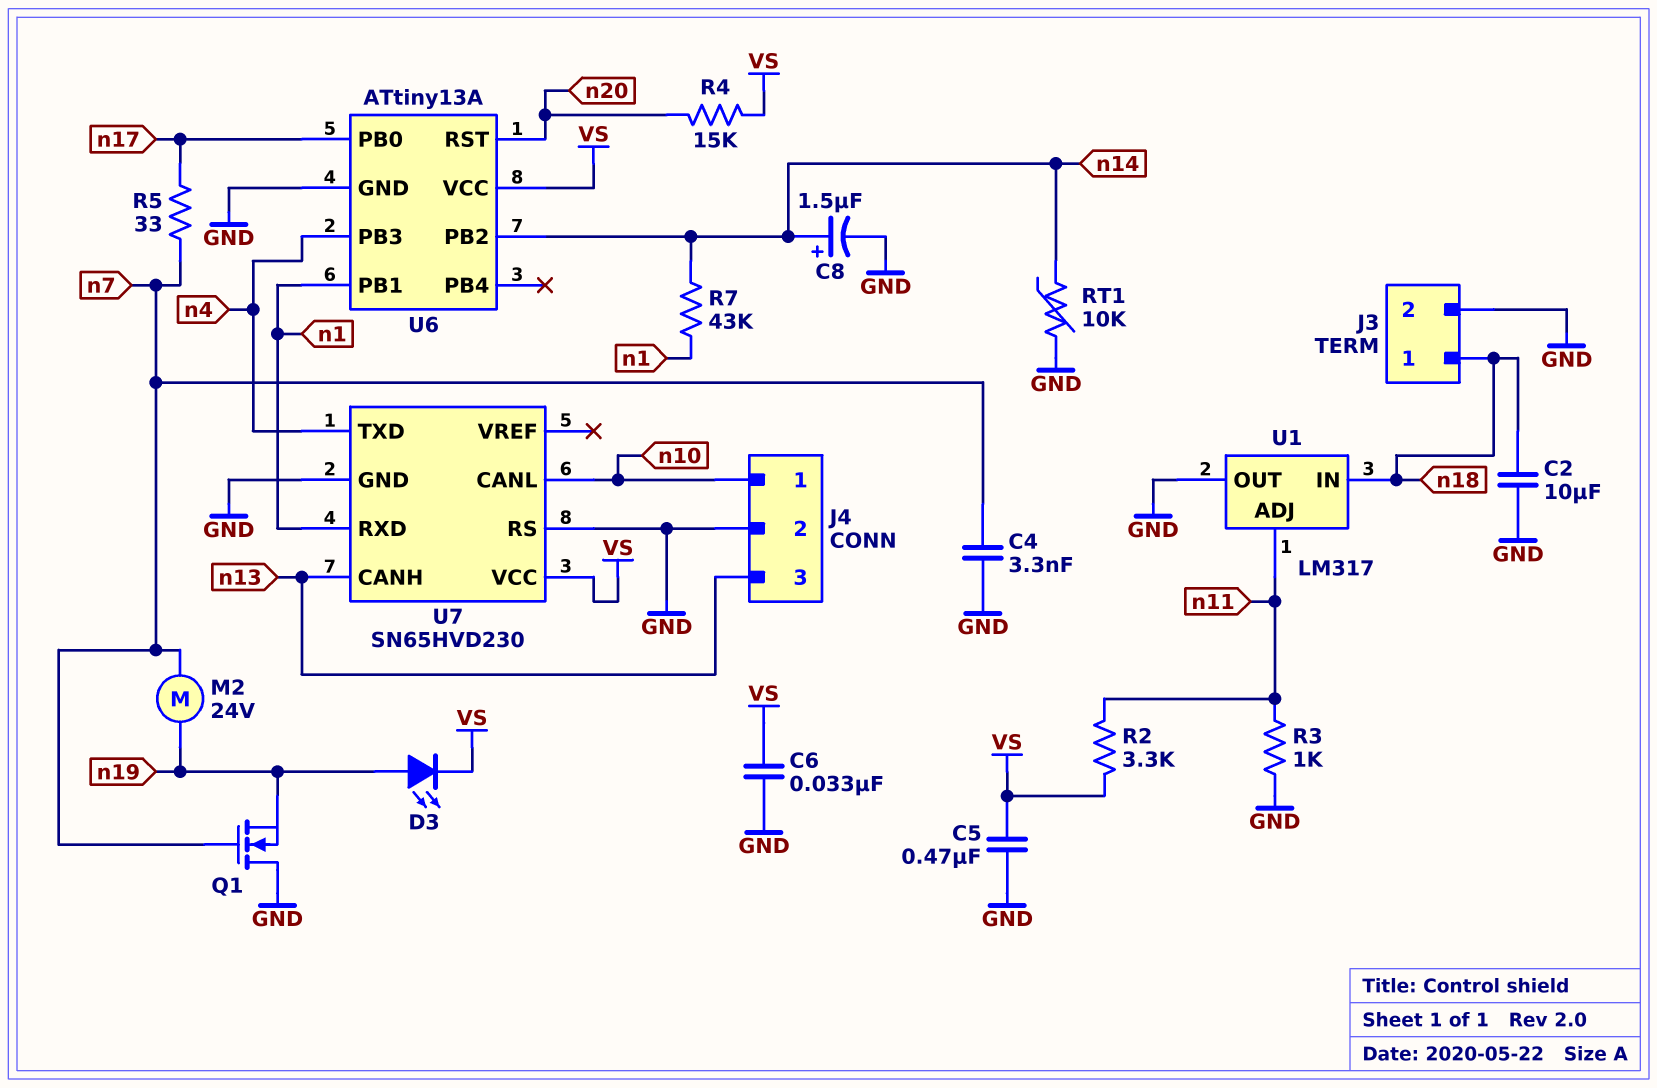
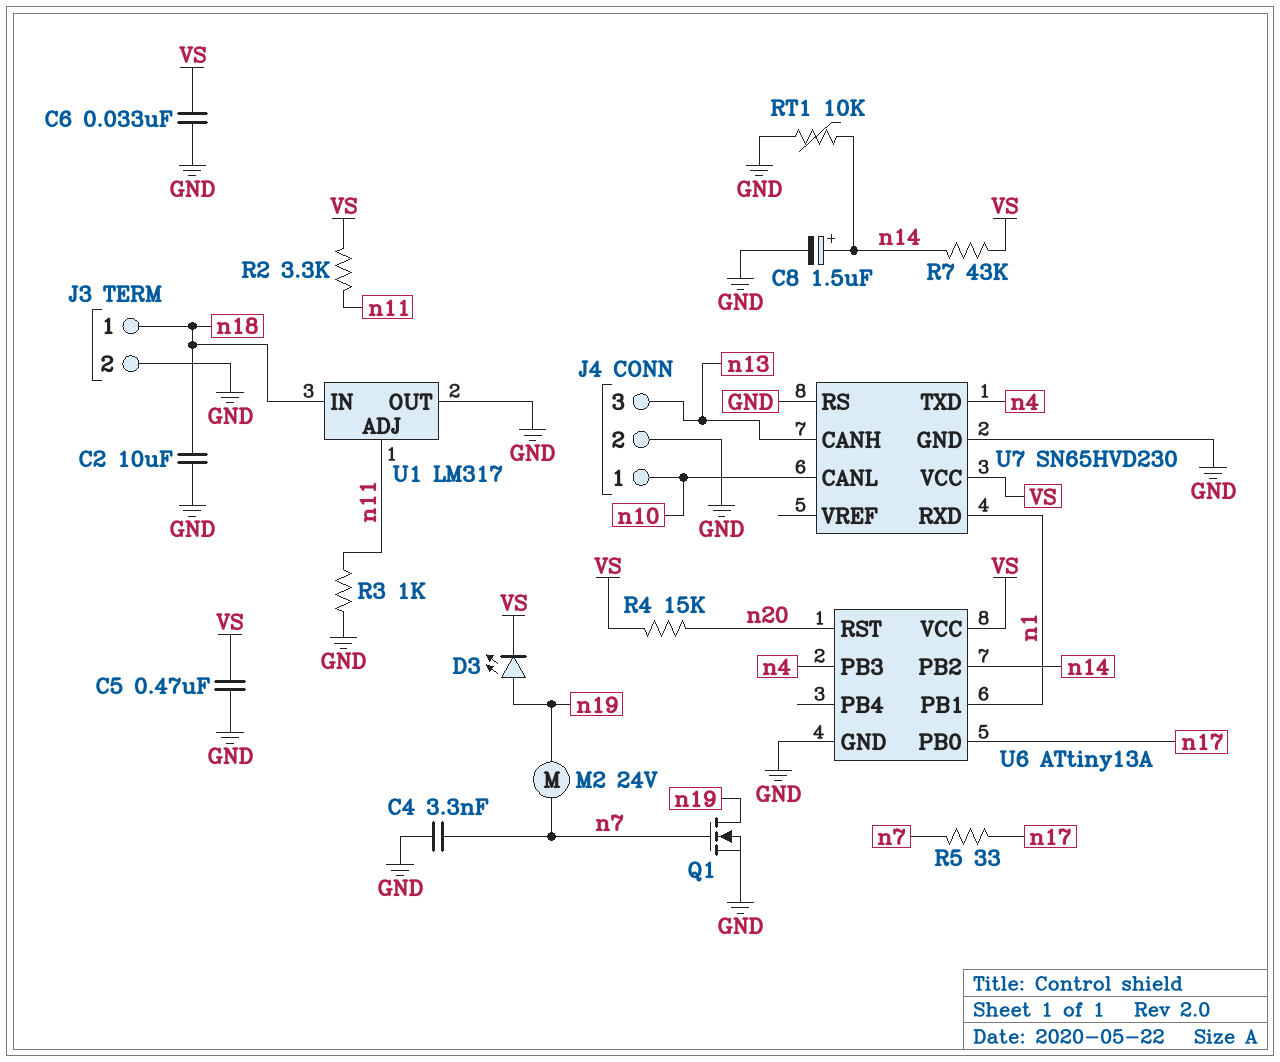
Q1: NMOS (G n7, D GND, S n19) -> NMOS (G n7, D n19, S GND)
R7: 43k (n1, n14) -> 43k (VS, n14)

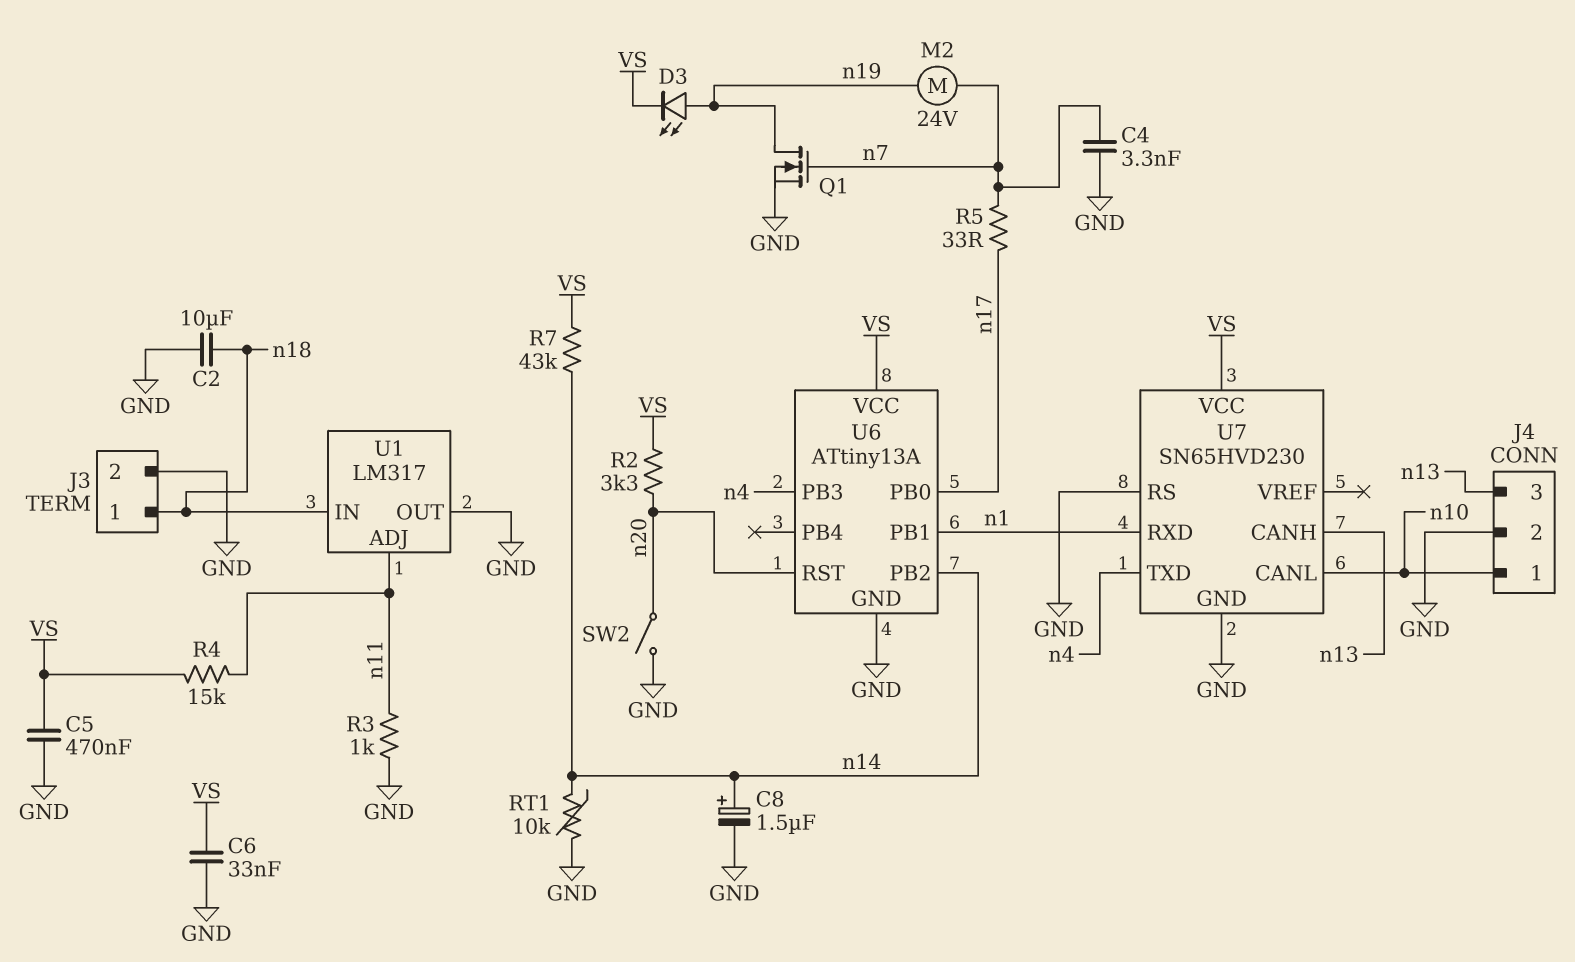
R2: 3.3k (VS, n11) -> 3.3k (VS, n20)
R4: 15k (VS, n20) -> 15k (VS, n11)
SW2: none -> switch (GND, n20)

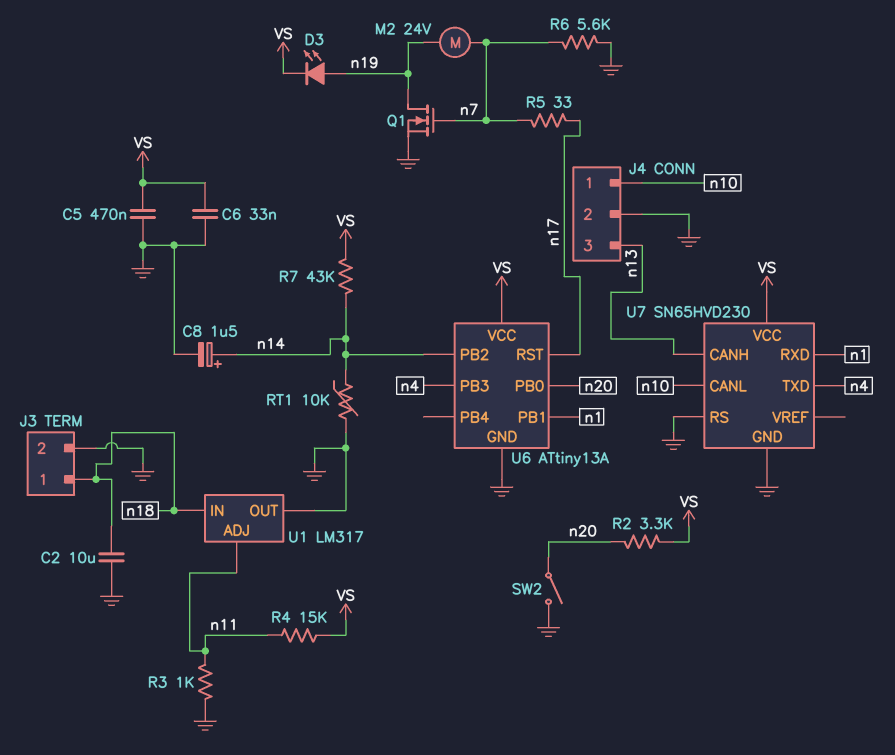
C4: 3.3nF (GND, n7) -> none
R6: none -> 5.6k (GND, n7)
U6 pin PB0: n17 -> n20
U6 pin RST: n20 -> n17

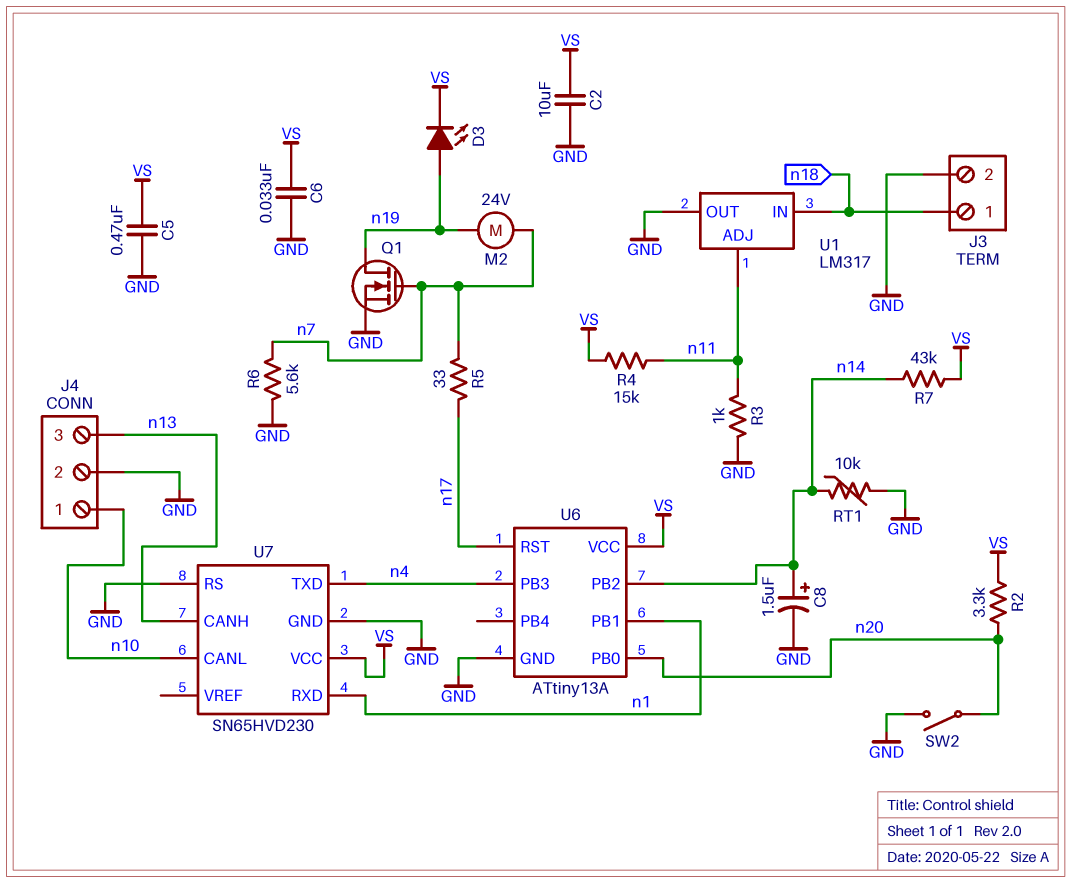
C2: 10uF (GND, n18) -> 10uF (GND, VS)

